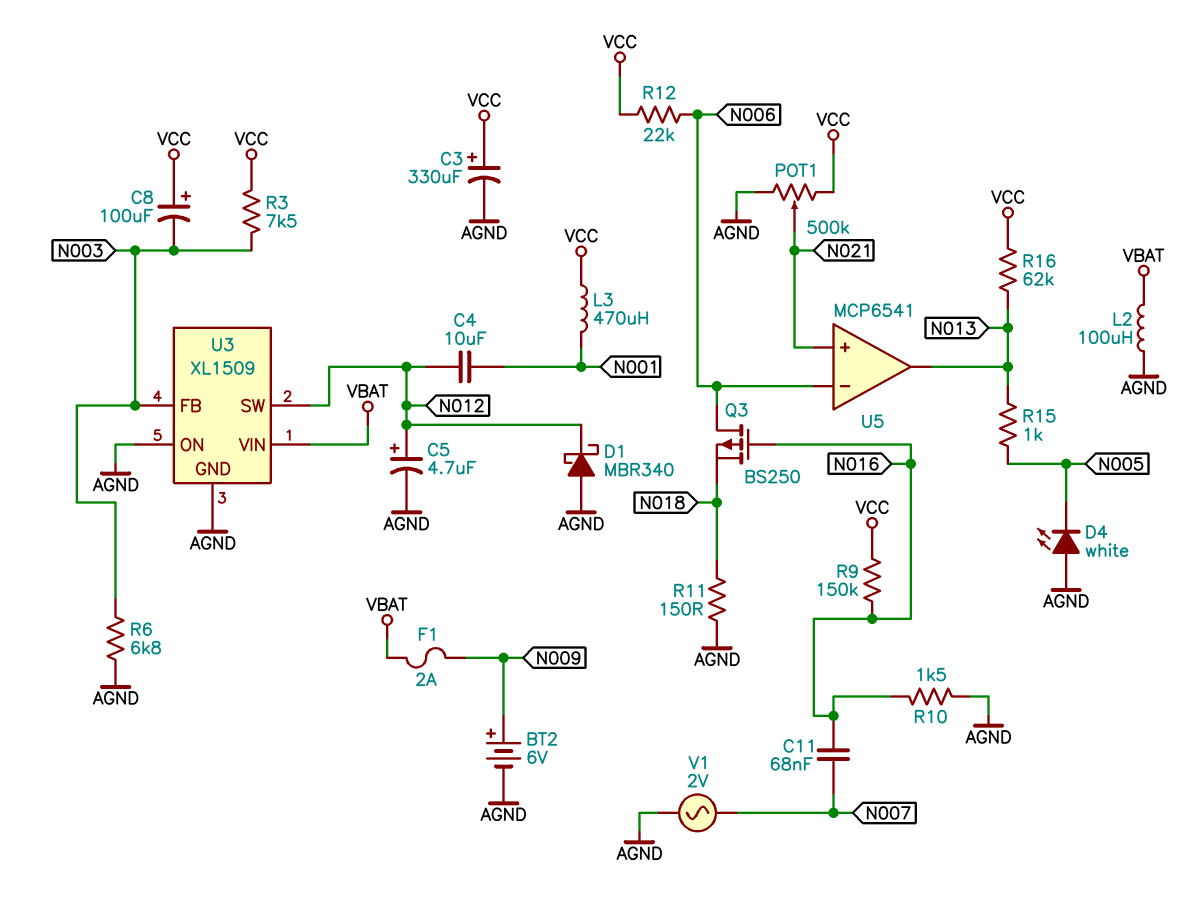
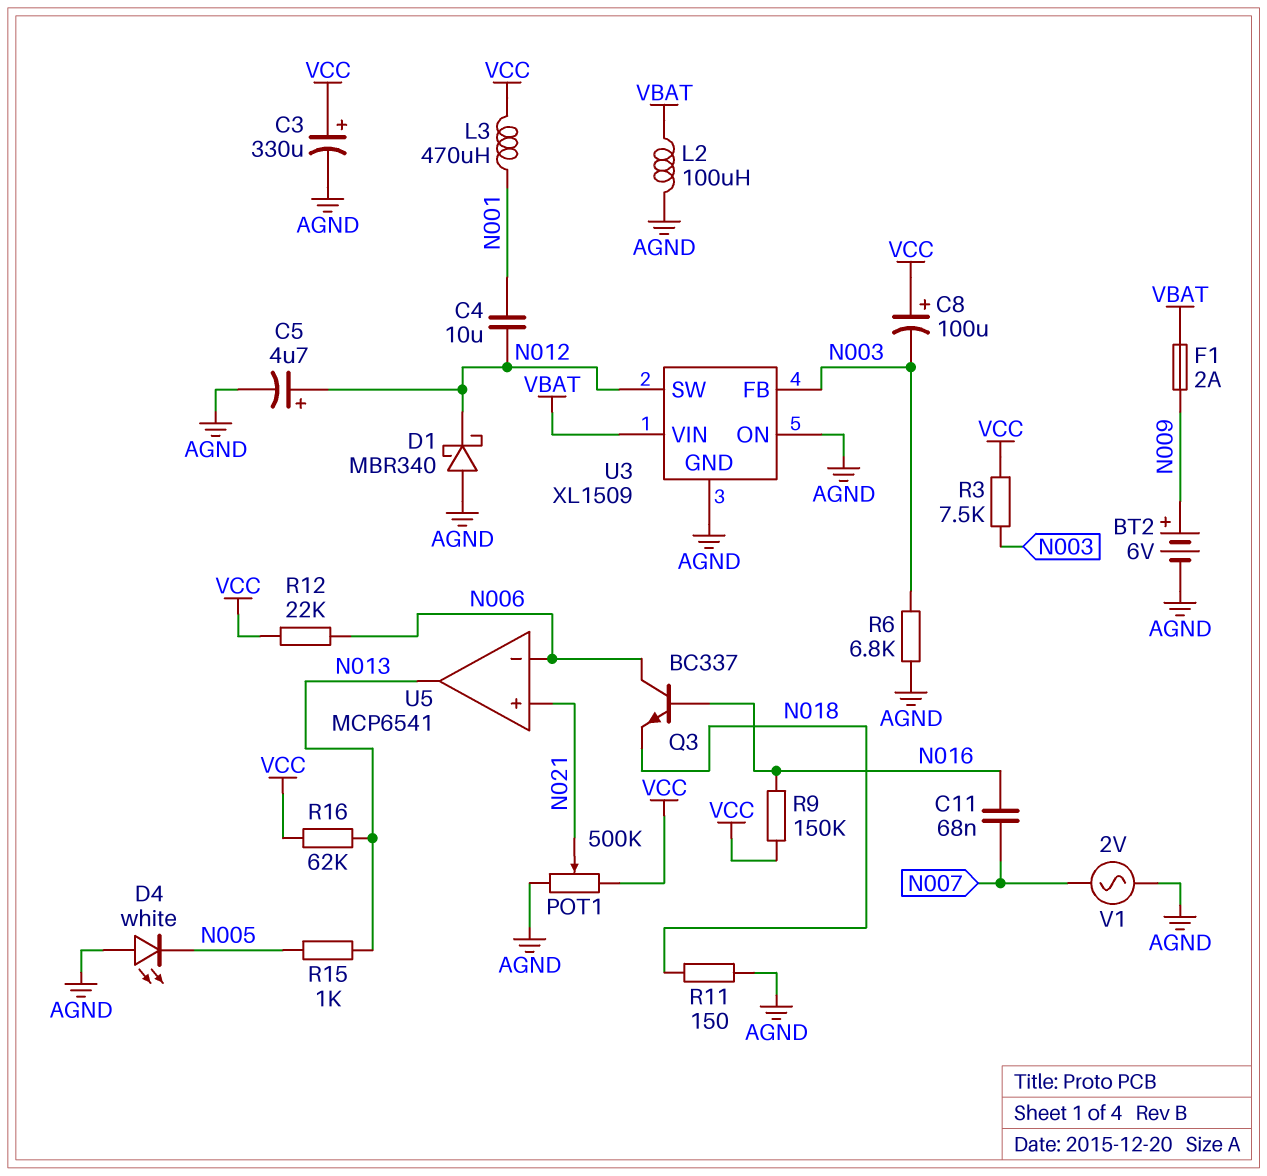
Q3: PMOS BS250 (G N016, D N006, S N018) -> NPN BC337 (B N016, C N006, E N018)
R10: 1.5k (AGND, N016) -> none

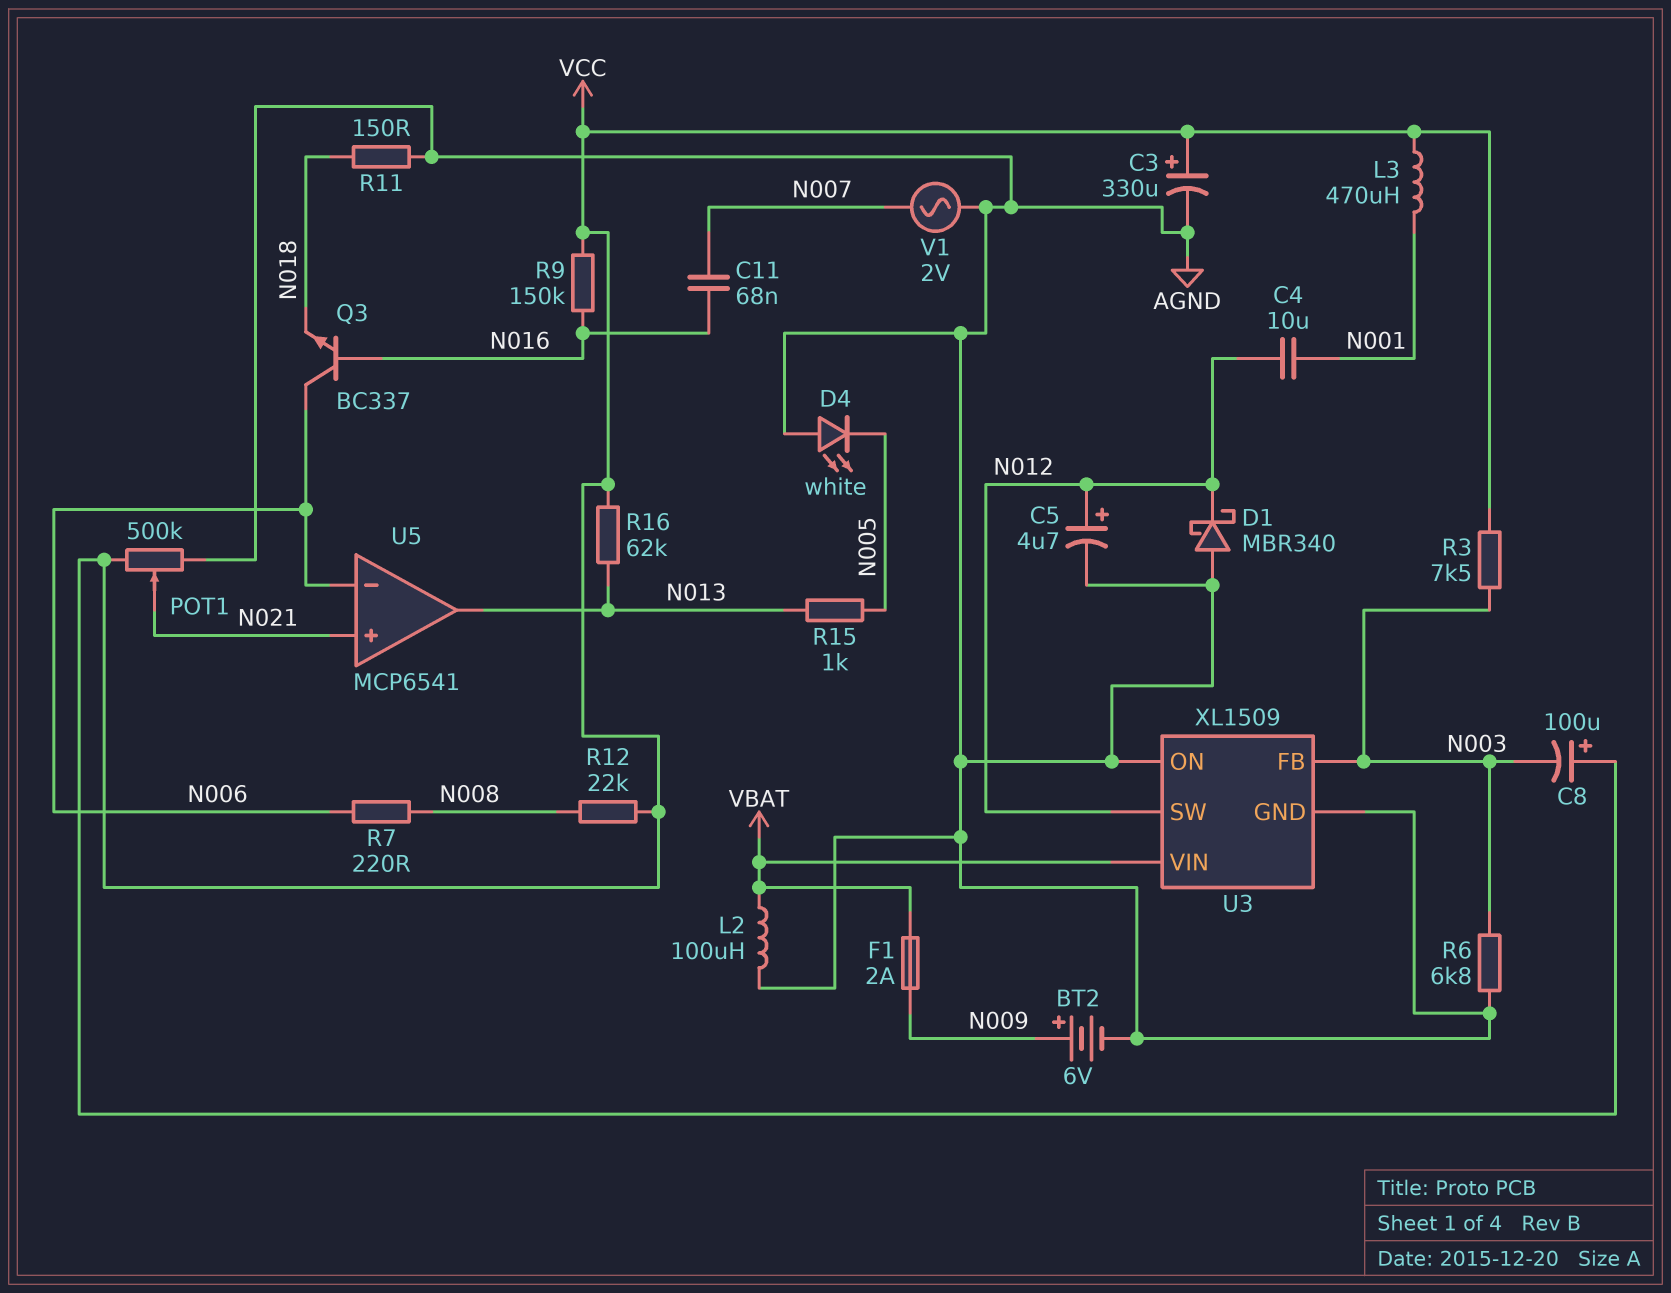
R7: none -> 220 (N006, N008)
R12: 22k (N006, VCC) -> 22k (N008, VCC)

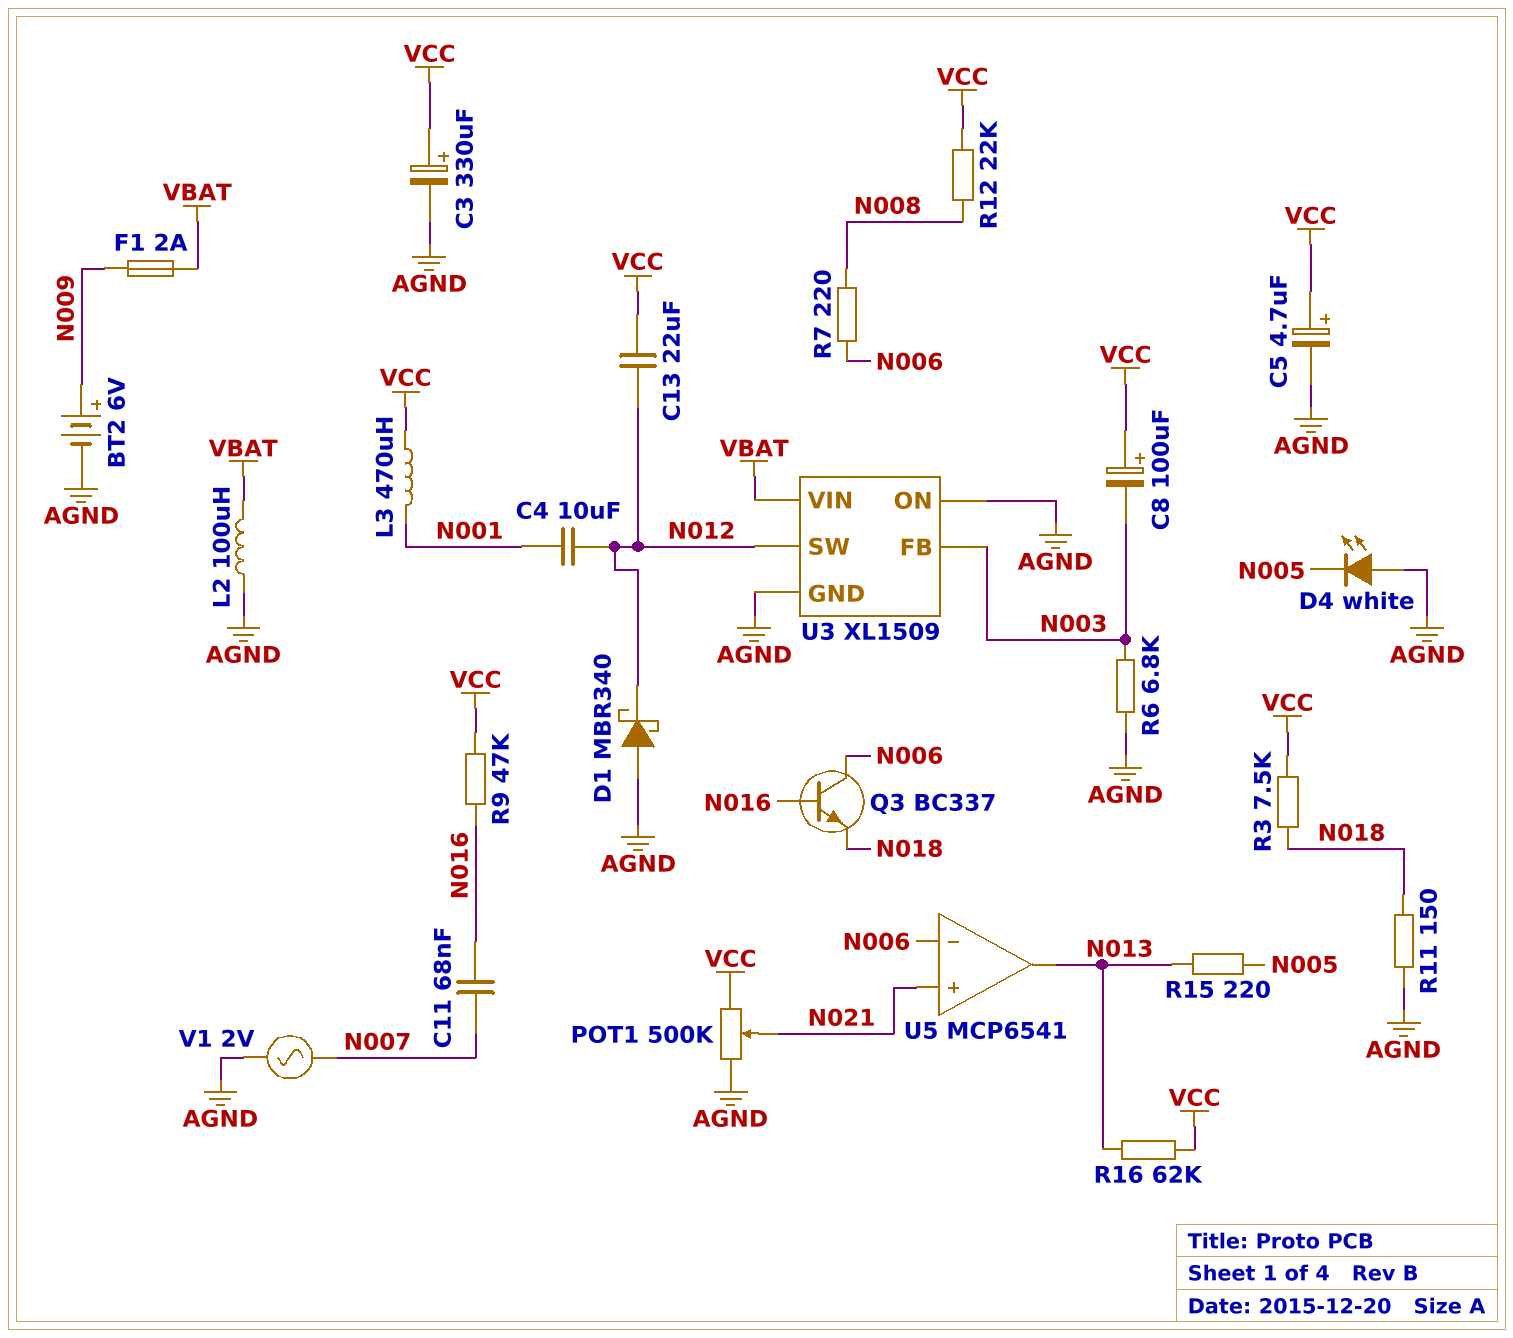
C5: 4.7uF (plus N012, minus AGND) -> 4.7uF (plus VCC, minus AGND)
C13: none -> 22uF (N012, VCC)
R3: 7.5k (N003, VCC) -> 7.5k (N018, VCC)
R9: 150k (N016, VCC) -> 47k (N016, VCC)
R15: 1k (N005, N013) -> 220 (N005, N013)

